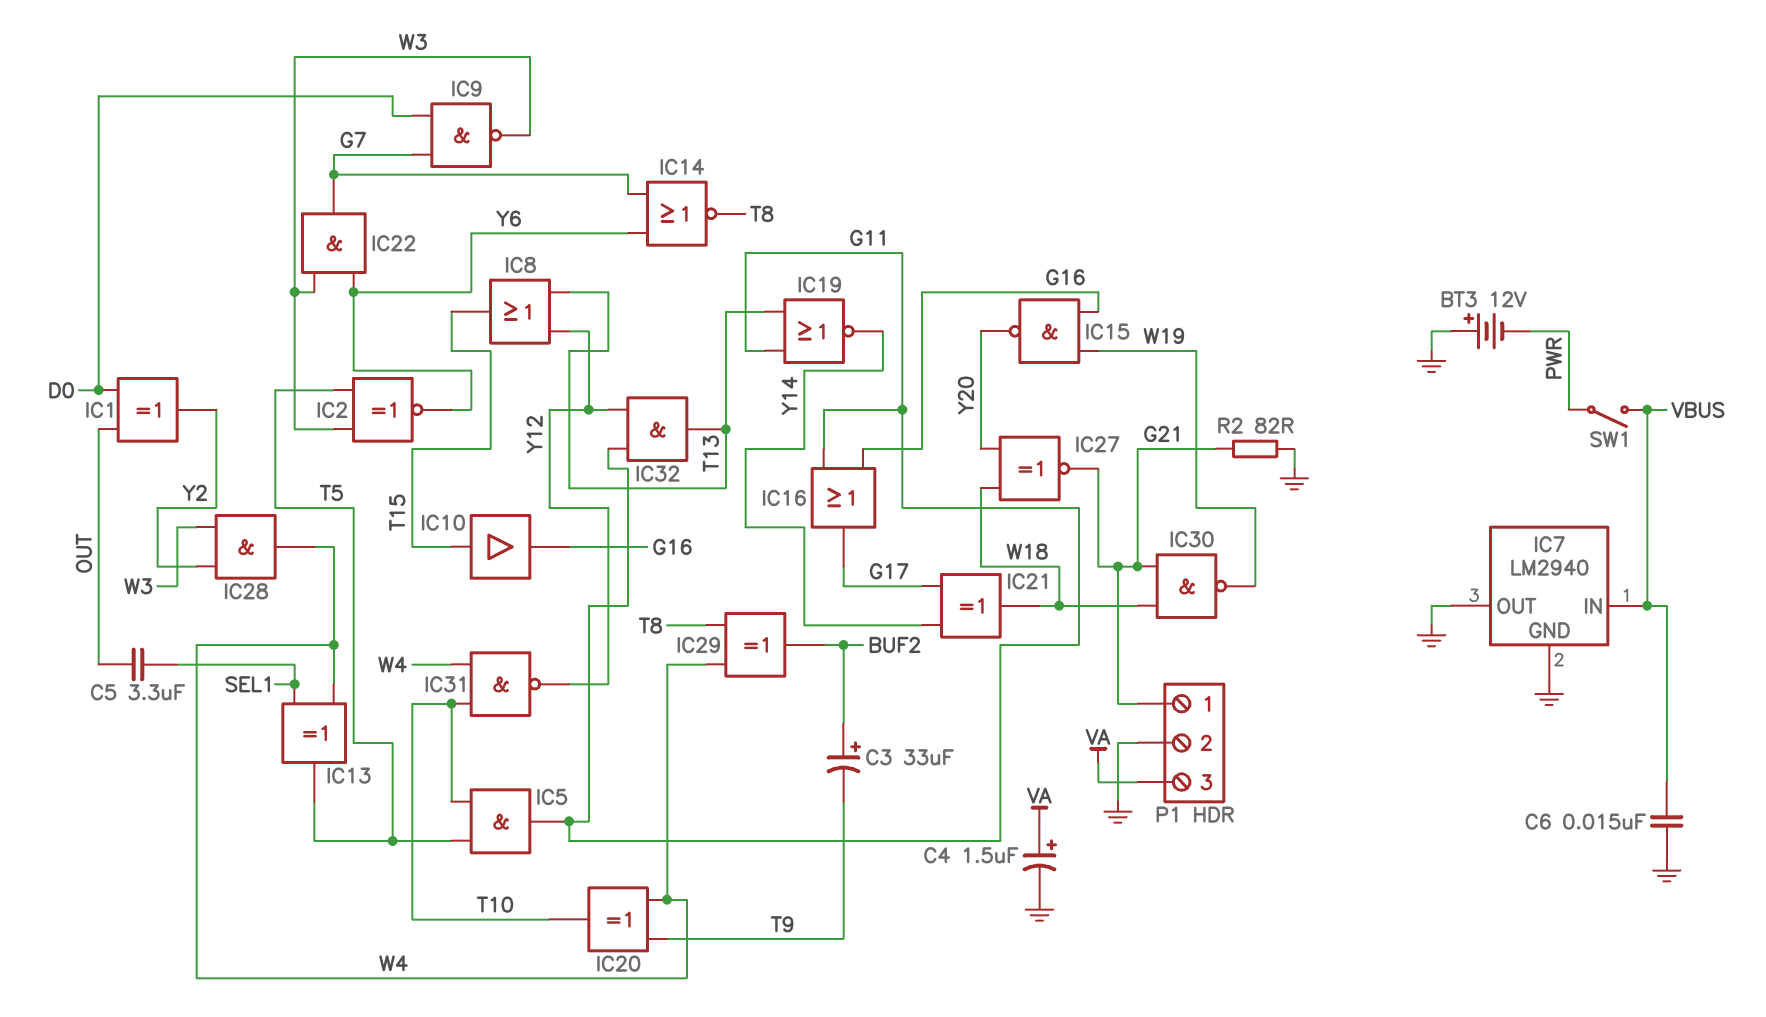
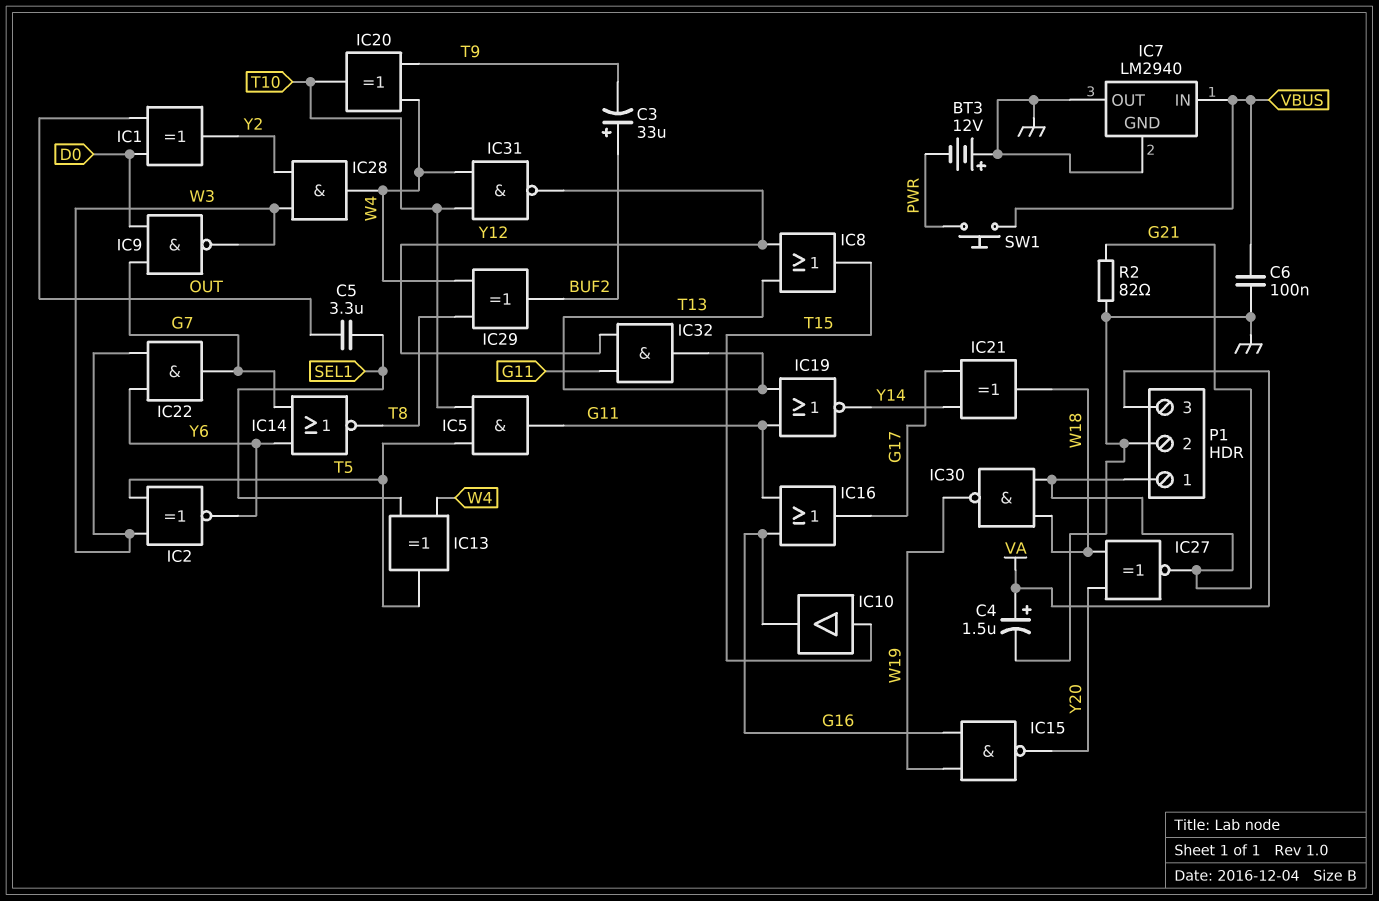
C6: 15nF (GND, VBUS) -> 100nF (GND, VBUS)
SW1: switch (PWR, VBUS) -> button (PWR, VBUS)

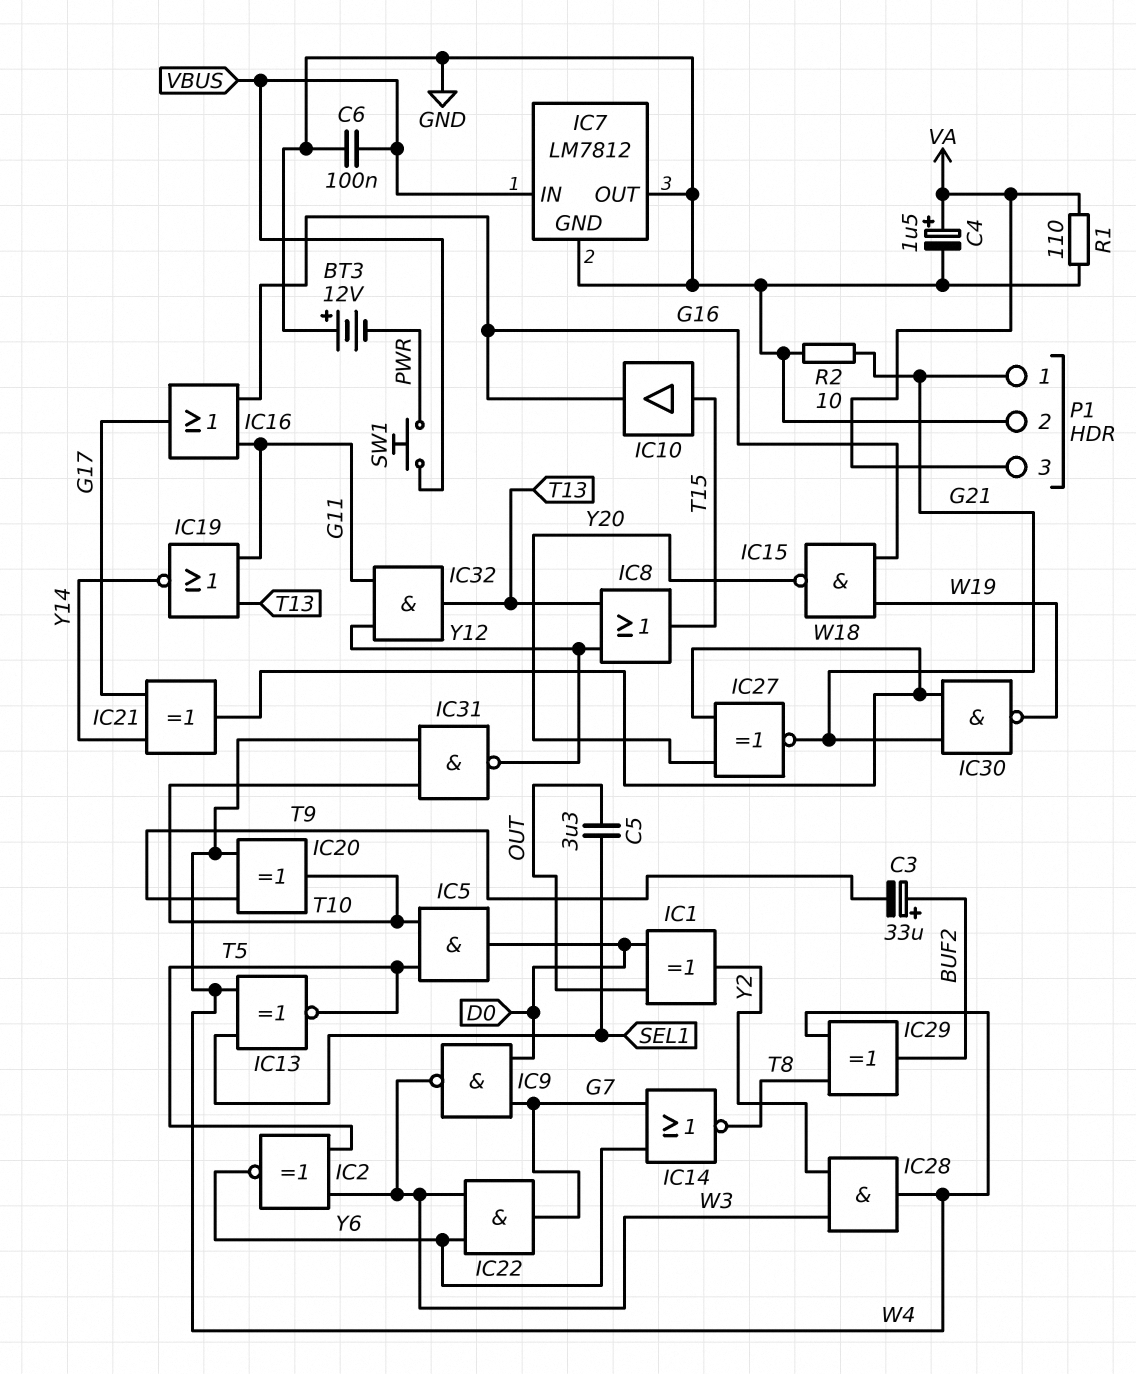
IC5: AND (in T5, in T10, out G11) -> AND (in T5, in T10, out D0)
IC7: LM2940 -> LM7812
IC13: XOR (in SEL1, in W4, out T5) -> XNOR (in SEL1, in W4, out T5)
R1: none -> 110 (GND, VA)
R2: 82 (G21, GND) -> 10 (G21, GND)

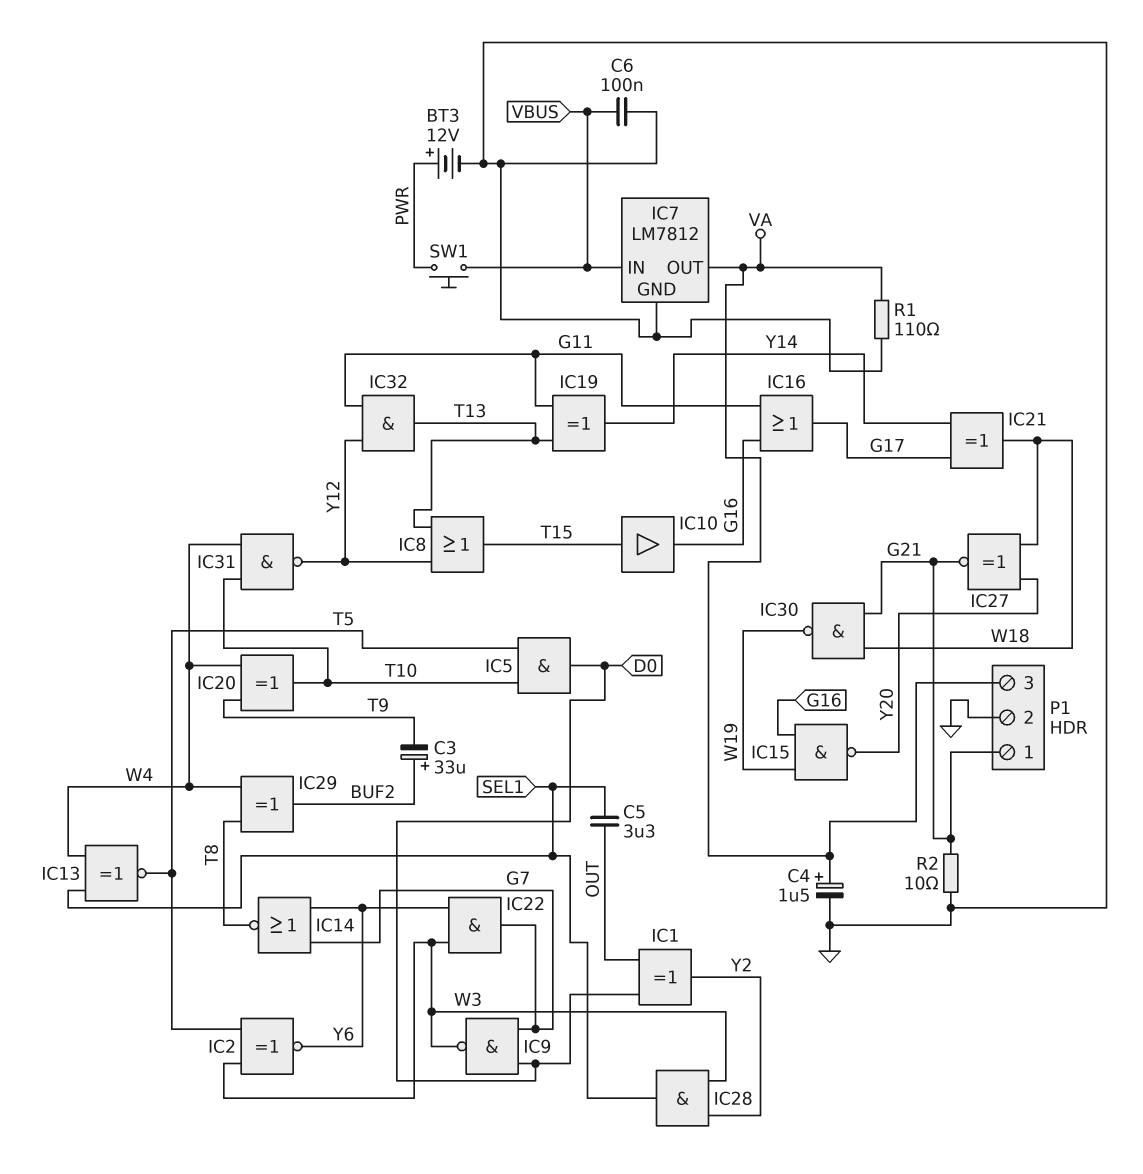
BT3: 12V (plus GND, minus PWR) -> 12V (plus PWR, minus GND)
IC7 pin OUT: GND -> VA
IC19: NOR (in G11, in T13, out Y14) -> XOR (in G11, in T13, out Y14)
IC28: AND (in W3, in Y2, out W4) -> AND (in W3, in Y2, out SEL1)

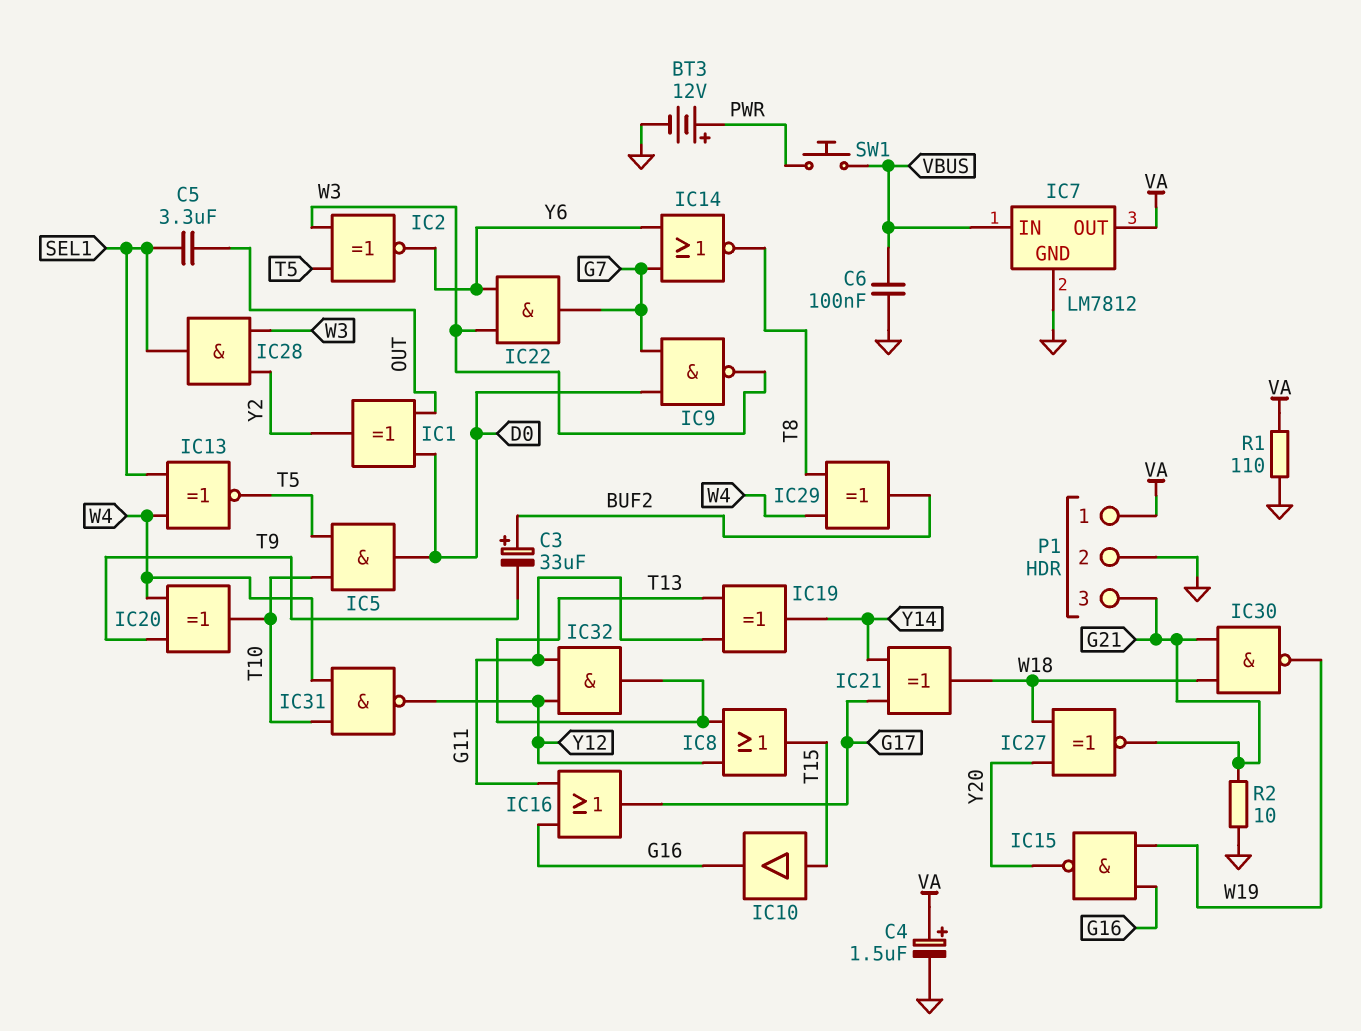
P1 pin 1: G21 -> VA
P1 pin 3: VA -> G21

